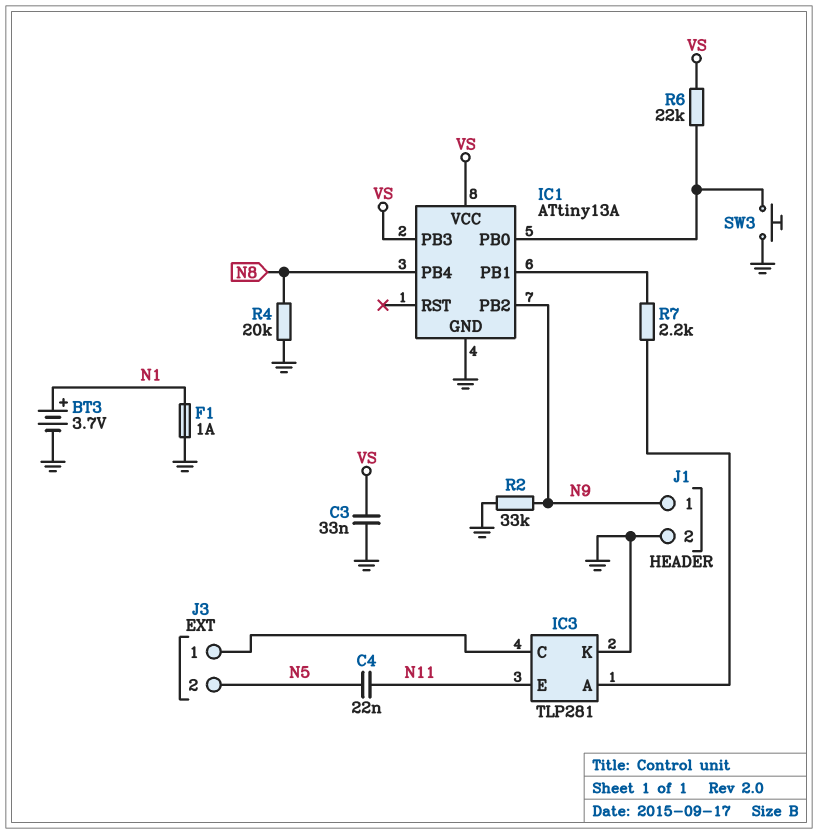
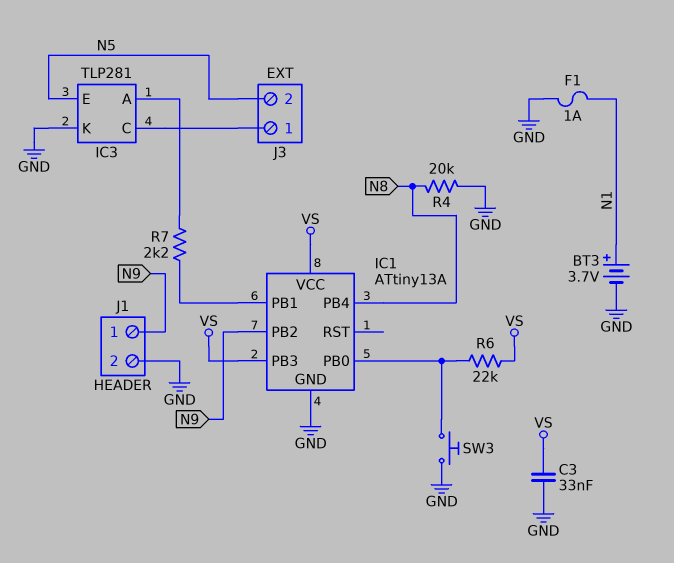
C4: 22nF (N5, N11) -> none
IC3 pin E: N11 -> N5
R2: 33k (GND, N9) -> none

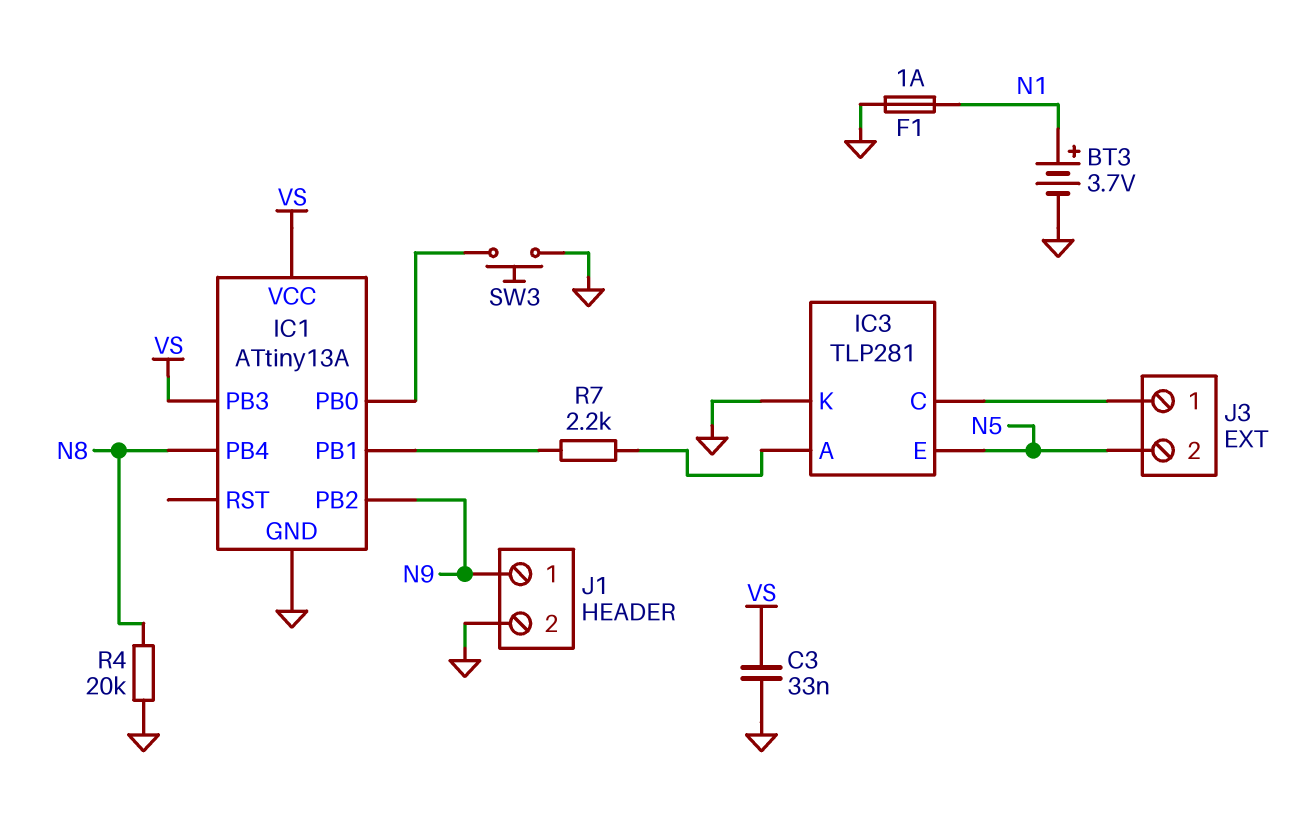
R6: 22k (IC1/PB0, VS) -> none

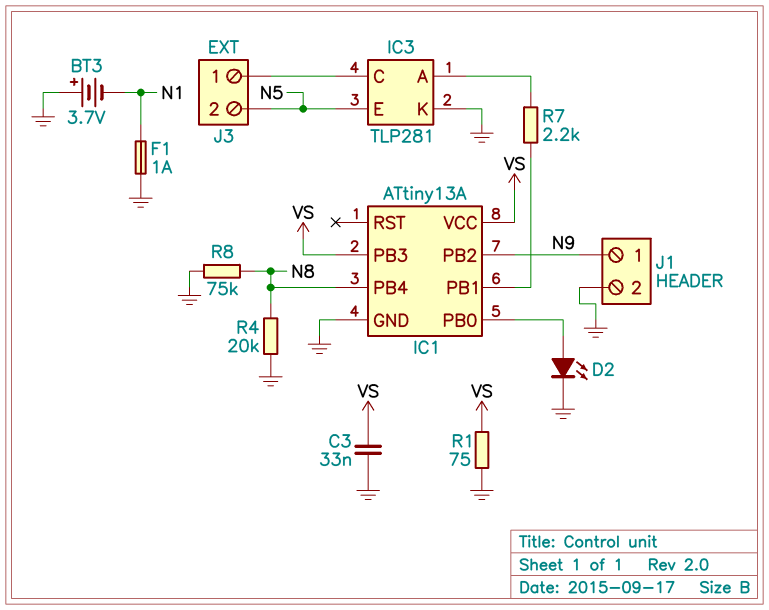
BT3: 3.7V (plus N1, minus GND) -> 3.7V (plus GND, minus N1)
D2: none -> LED (A IC1/PB0, K GND)
R1: none -> 75 (GND, VS)
R8: none -> 75k (GND, N8)
SW3: button (GND, IC1/PB0) -> none

